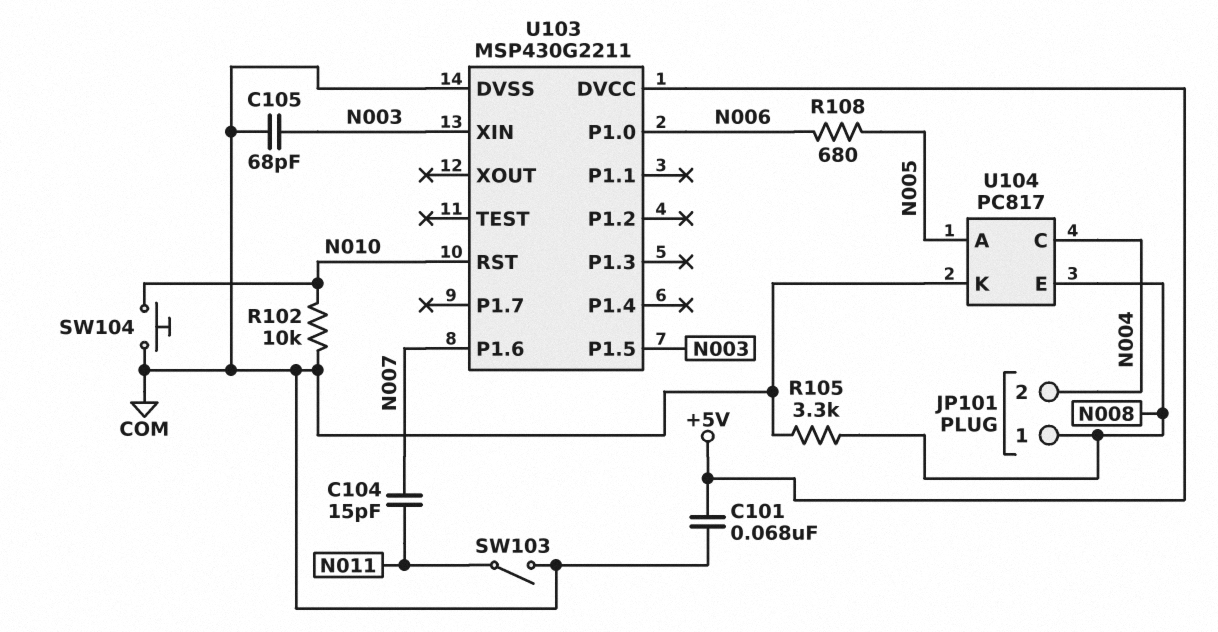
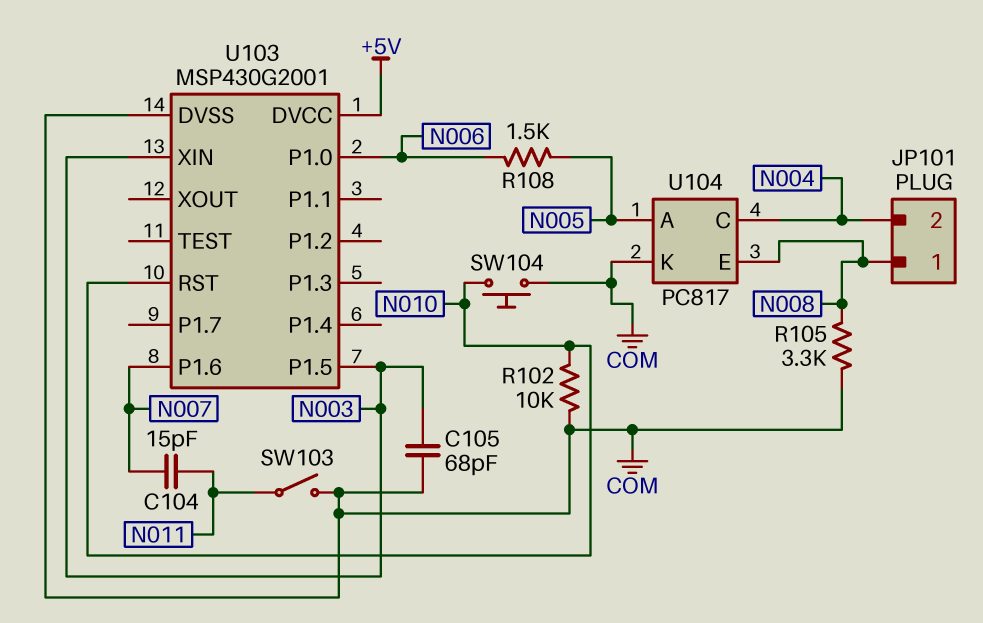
C101: 68nF (+5V, COM) -> none
R108: 680 (N005, N006) -> 1.5k (N005, N006)
U103: MSP430G2211 -> MSP430G2001

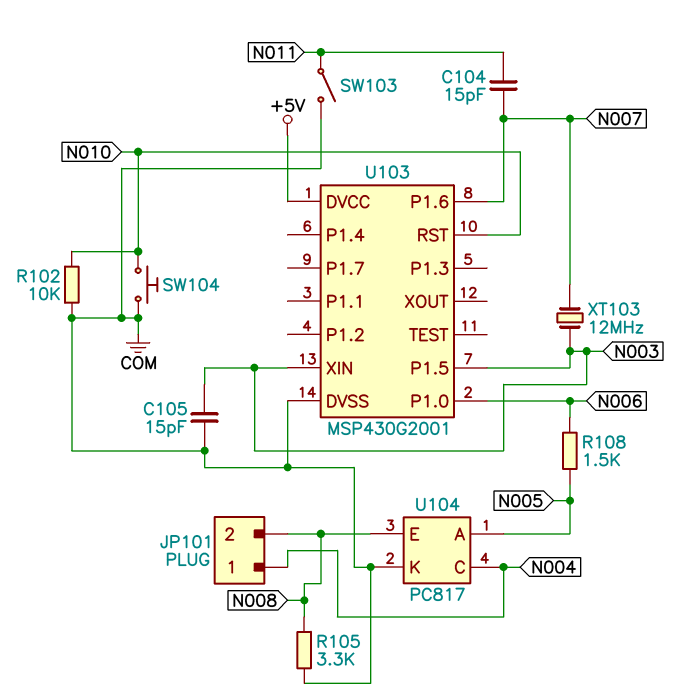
C105: 68pF (COM, N003) -> 15pF (COM, N003)
JP101 pin 1: N008 -> N004
JP101 pin 2: N004 -> N008
XT103: none -> 12MHz (N003, N007)

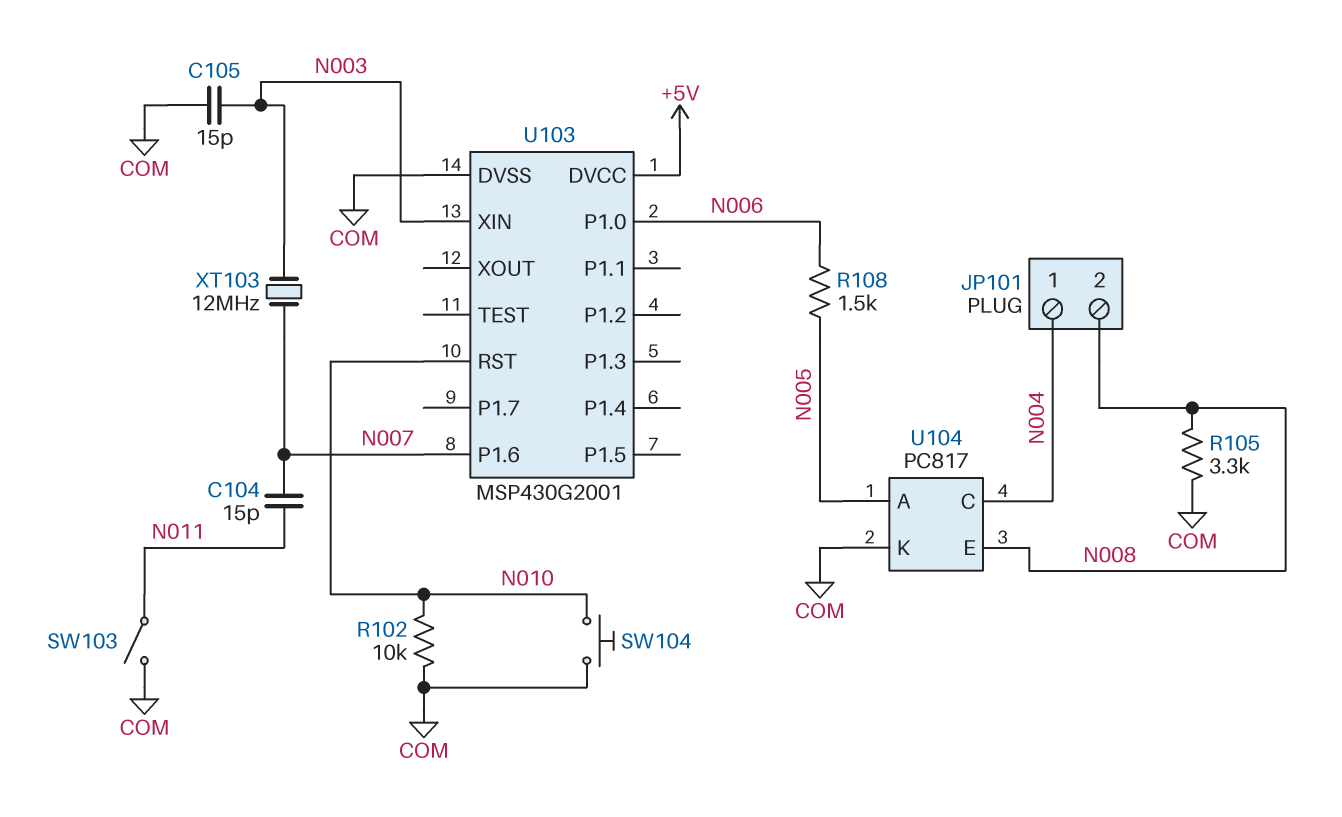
U103 pin P1.5: N003 -> none

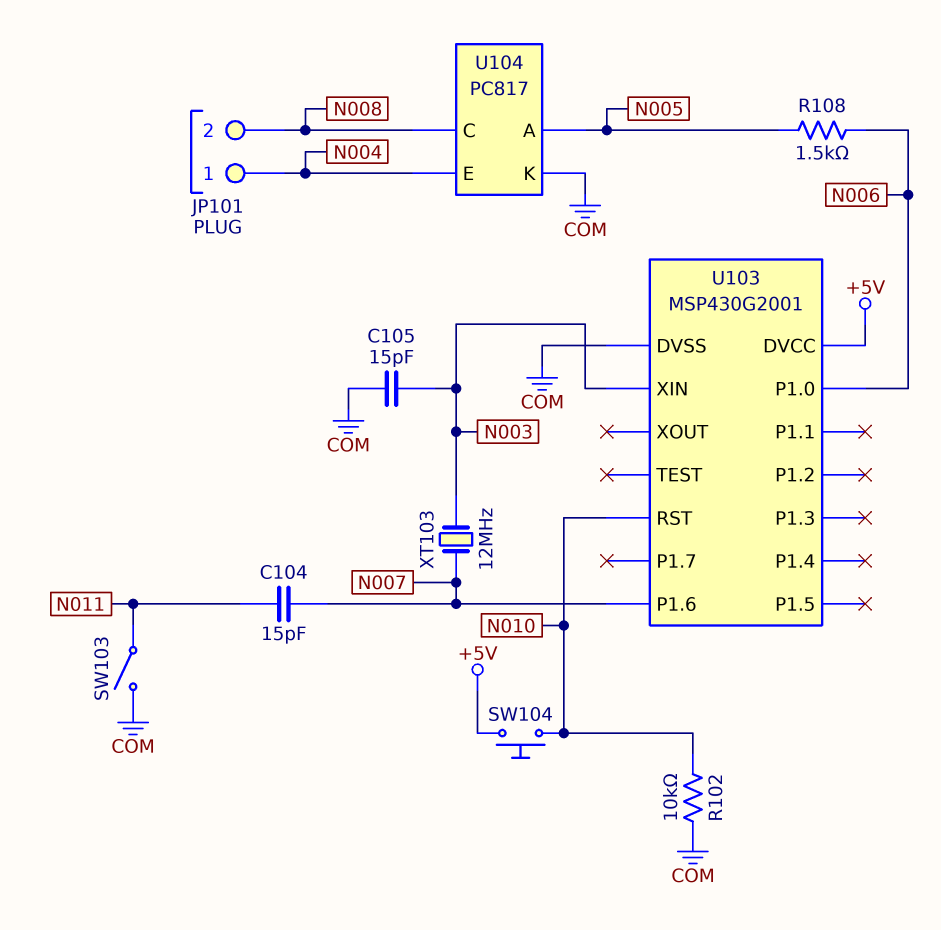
R105: 3.3k (COM, N008) -> none
SW104: button (COM, N010) -> button (+5V, N010)
U104 pin C: N004 -> N008
U104 pin E: N008 -> N004

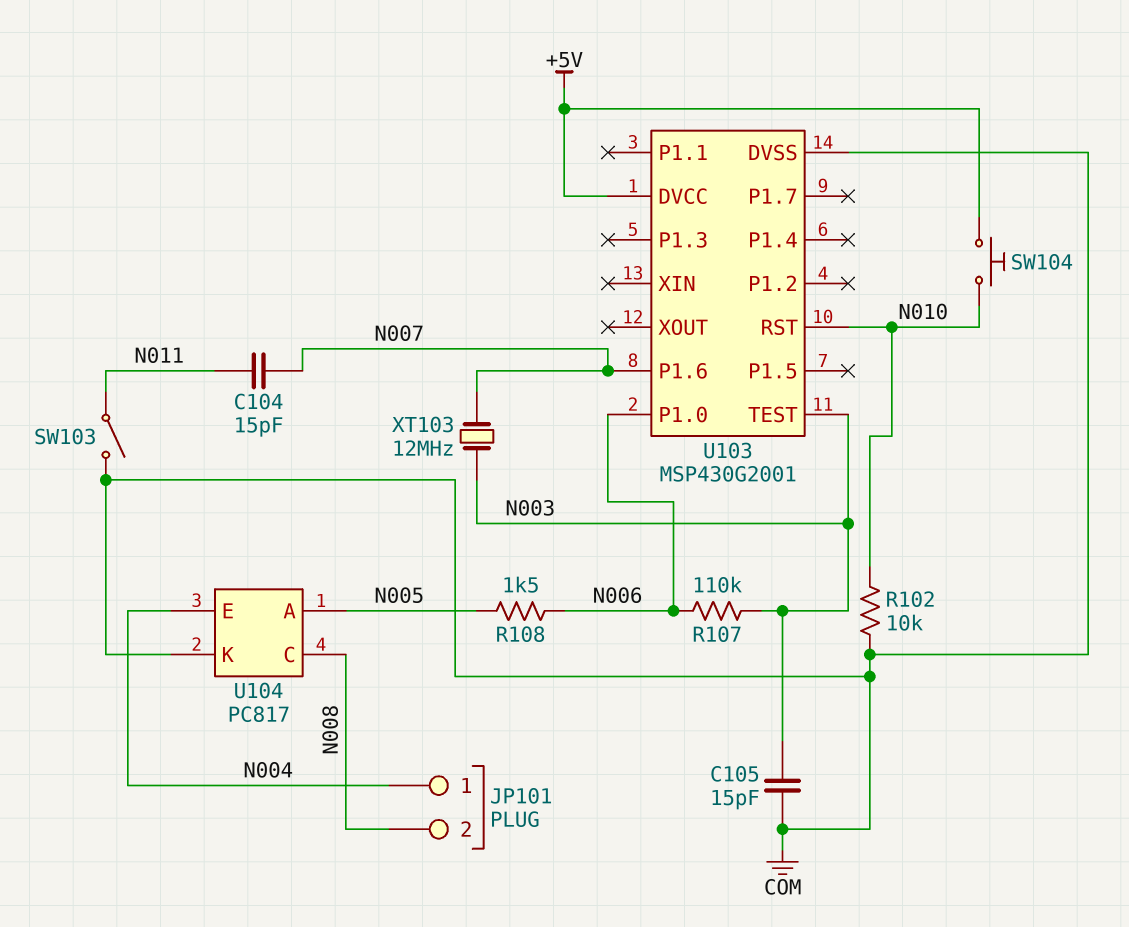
R107: none -> 110k (N003, N006)
U103 pin TEST: none -> N003
U103 pin XIN: N003 -> none

